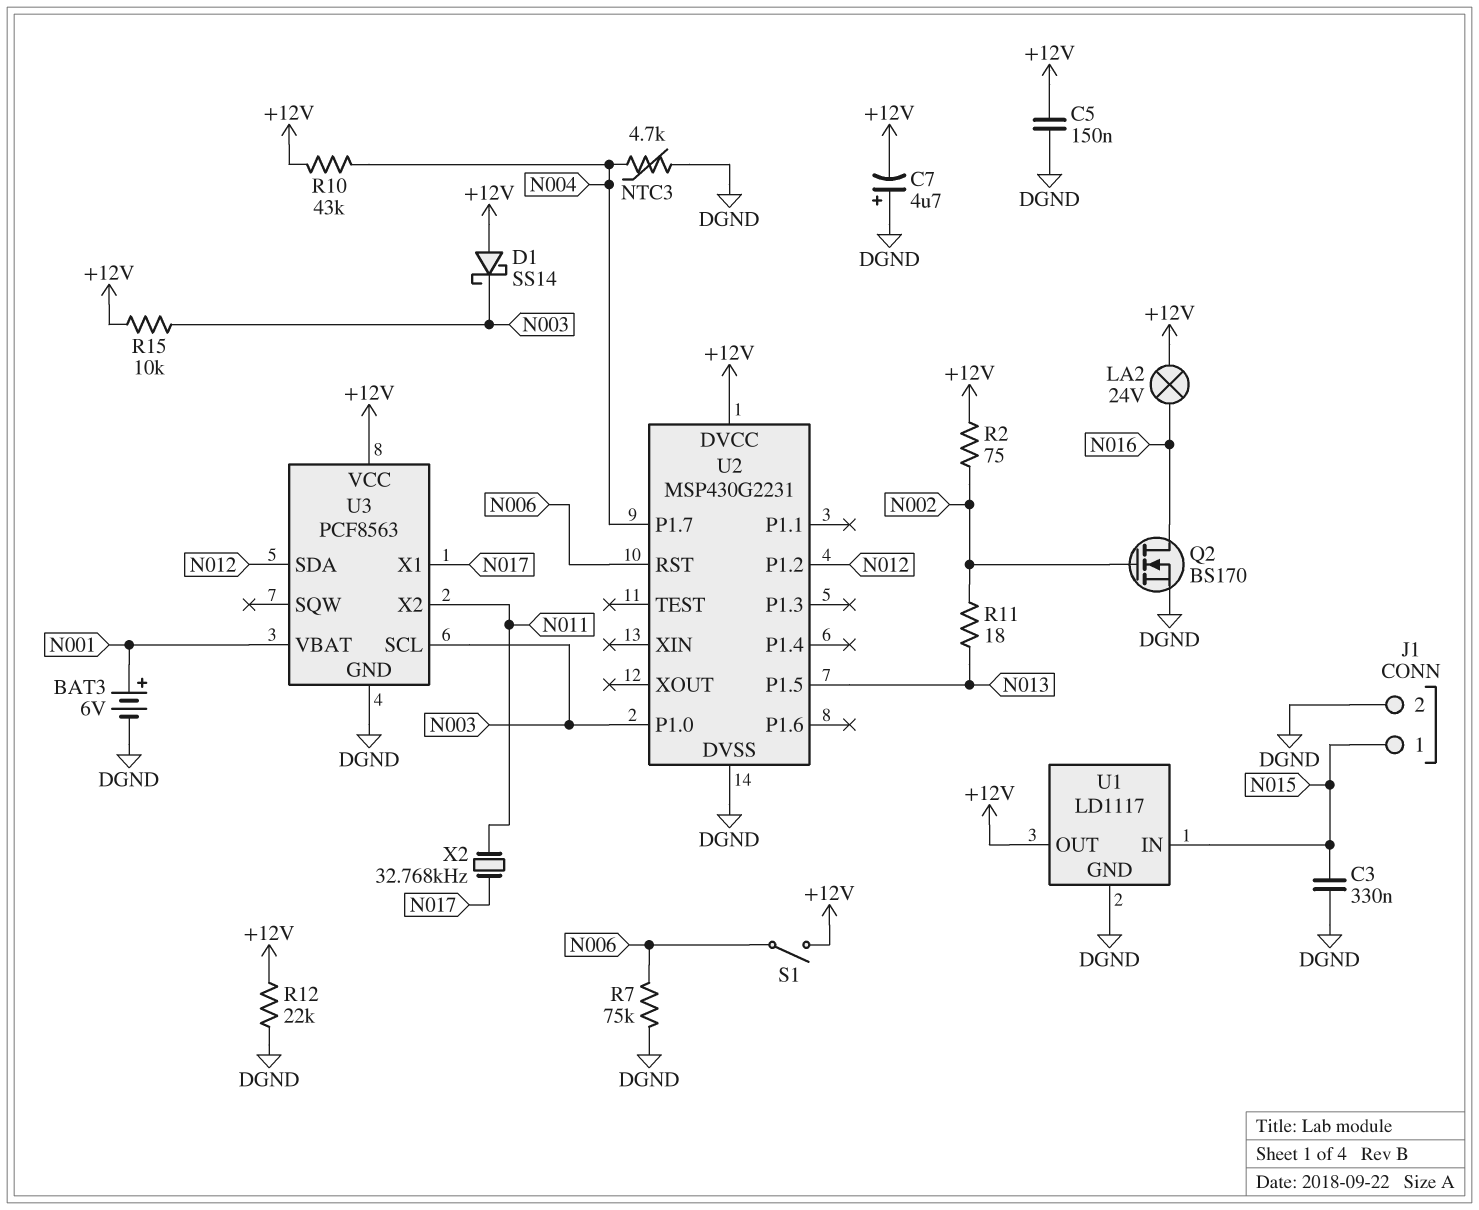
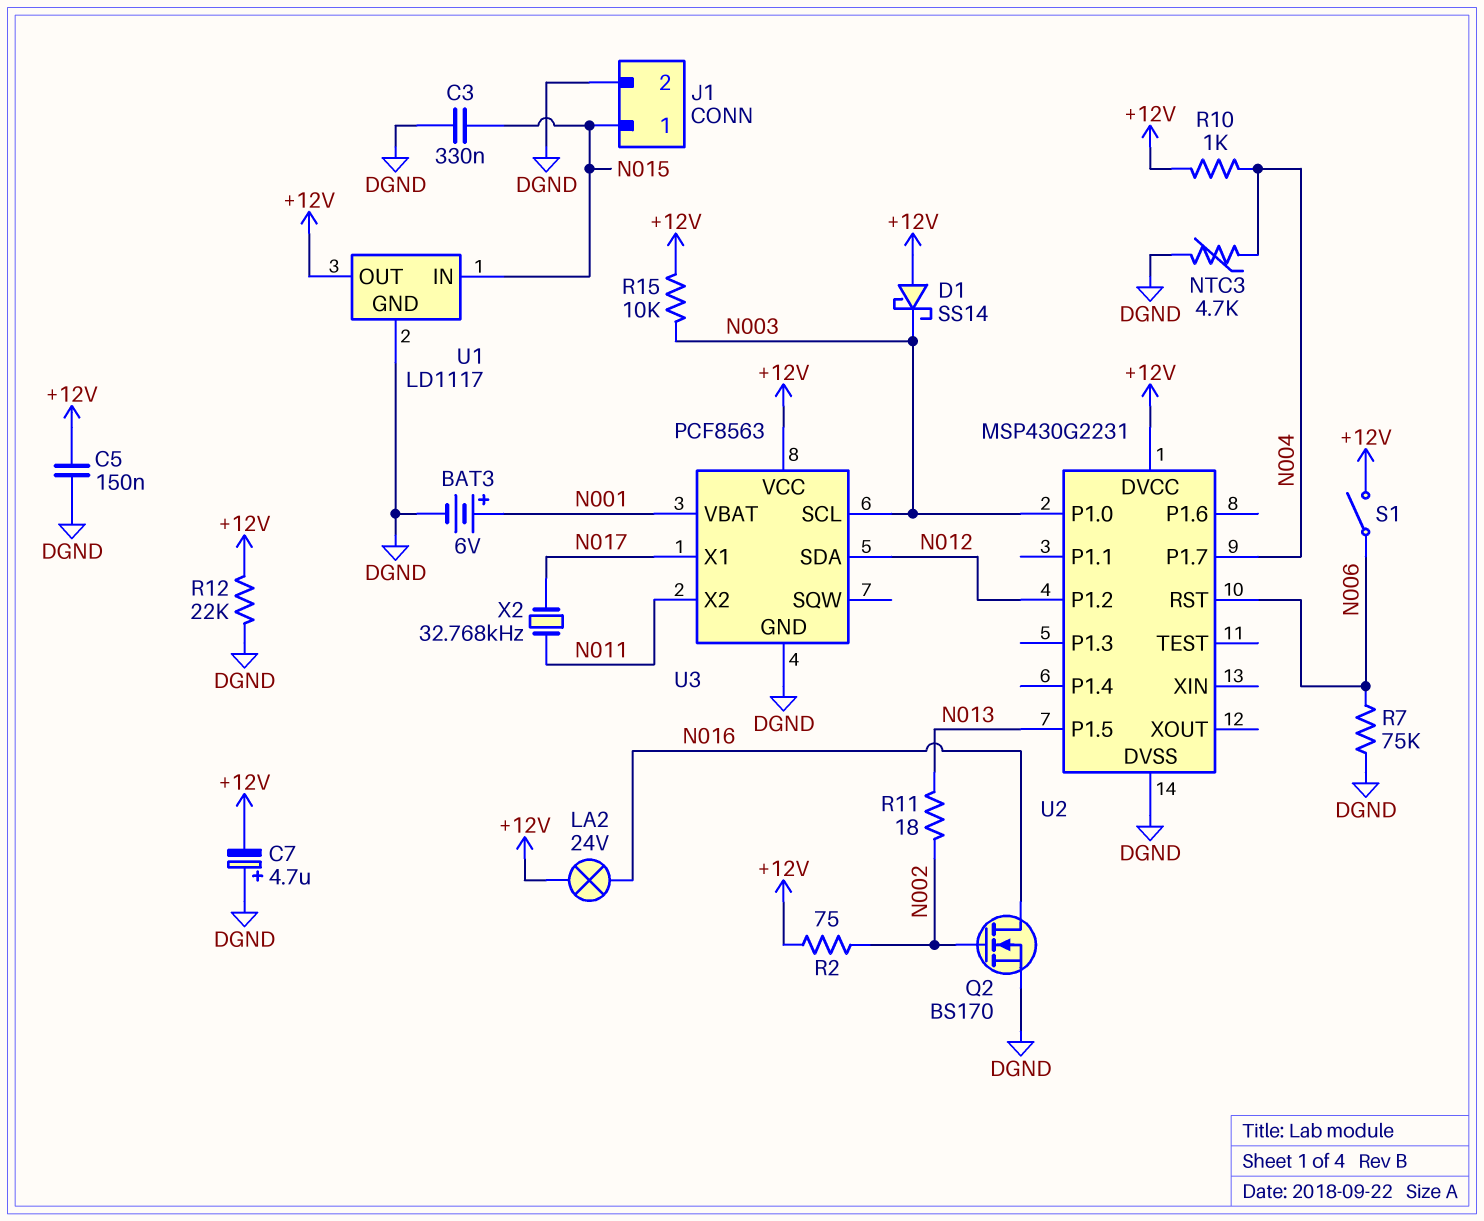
R10: 43k (+12V, N004) -> 1k (+12V, N004)

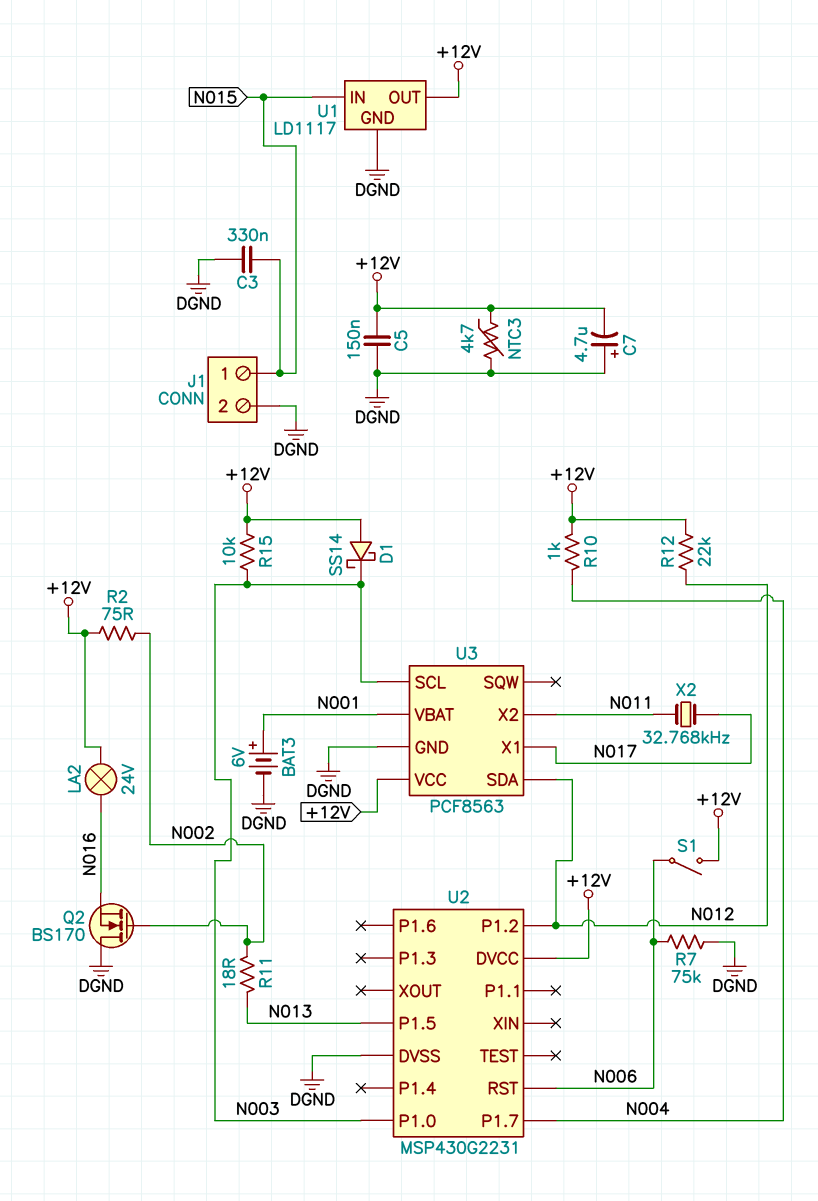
NTC3: 4.7k (DGND, N004) -> 4.7k (+12V, DGND)
Q2: NMOS BS170 (G N002, D N016, S DGND) -> NMOS BS170 (G N002, D DGND, S N016)
R12: 22k (+12V, DGND) -> 22k (+12V, N012)

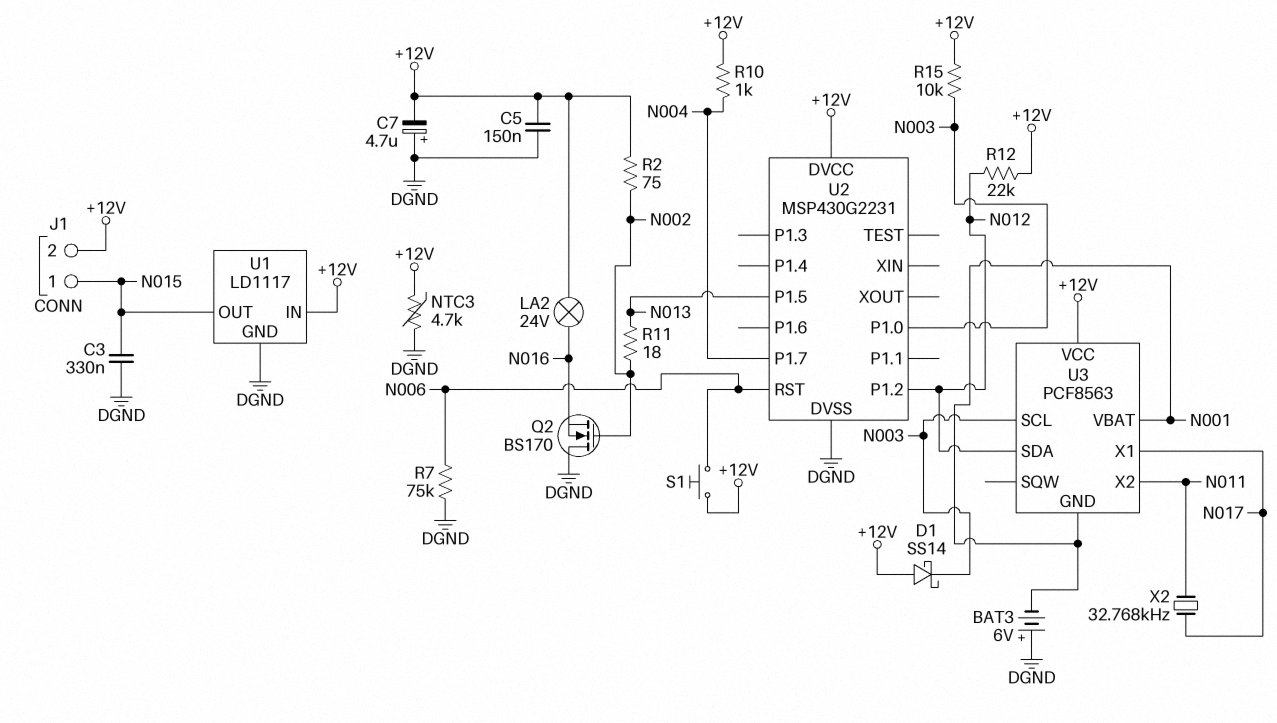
BAT3: 6V (plus N001, minus DGND) -> 6V (plus DGND, minus N001)
J1 pin 2: DGND -> +12V
S1: switch (+12V, N006) -> button (+12V, N006)
U1 pin IN: N015 -> +12V
U1 pin OUT: +12V -> N015
U3 pin GND: DGND -> N001

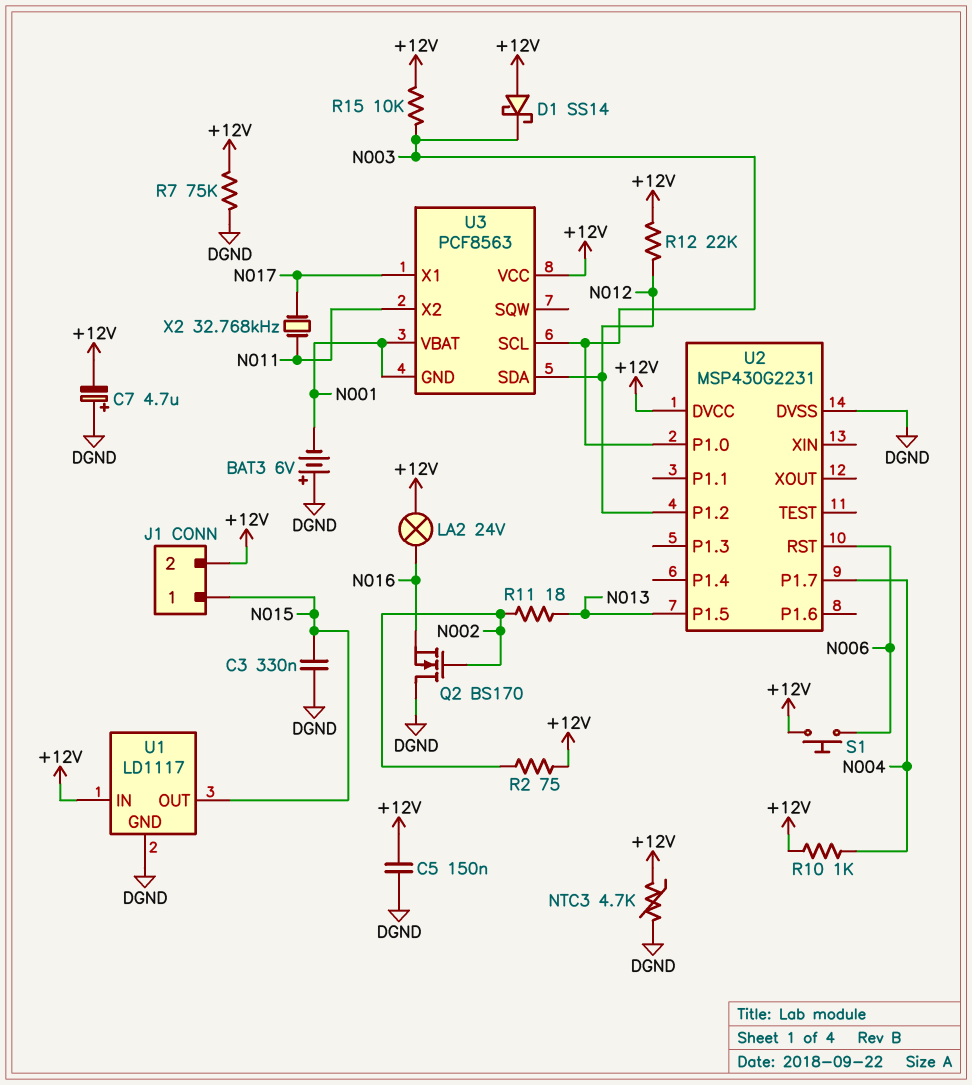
R7: 75k (DGND, N006) -> 75k (+12V, DGND)

